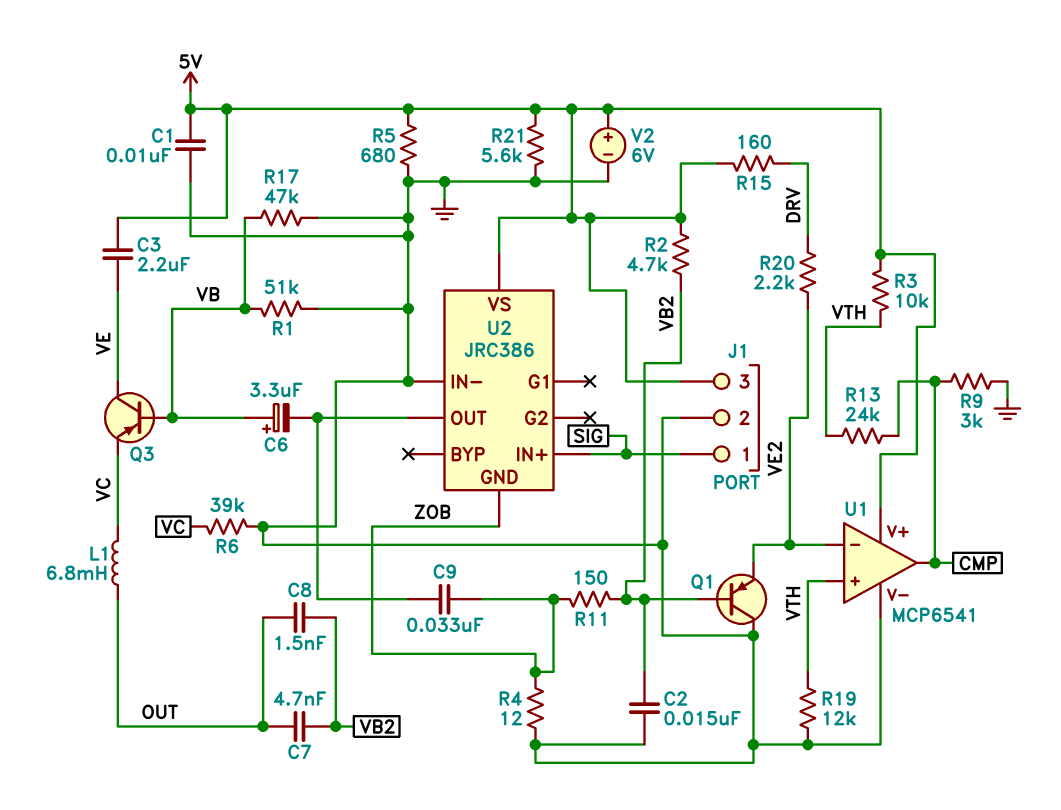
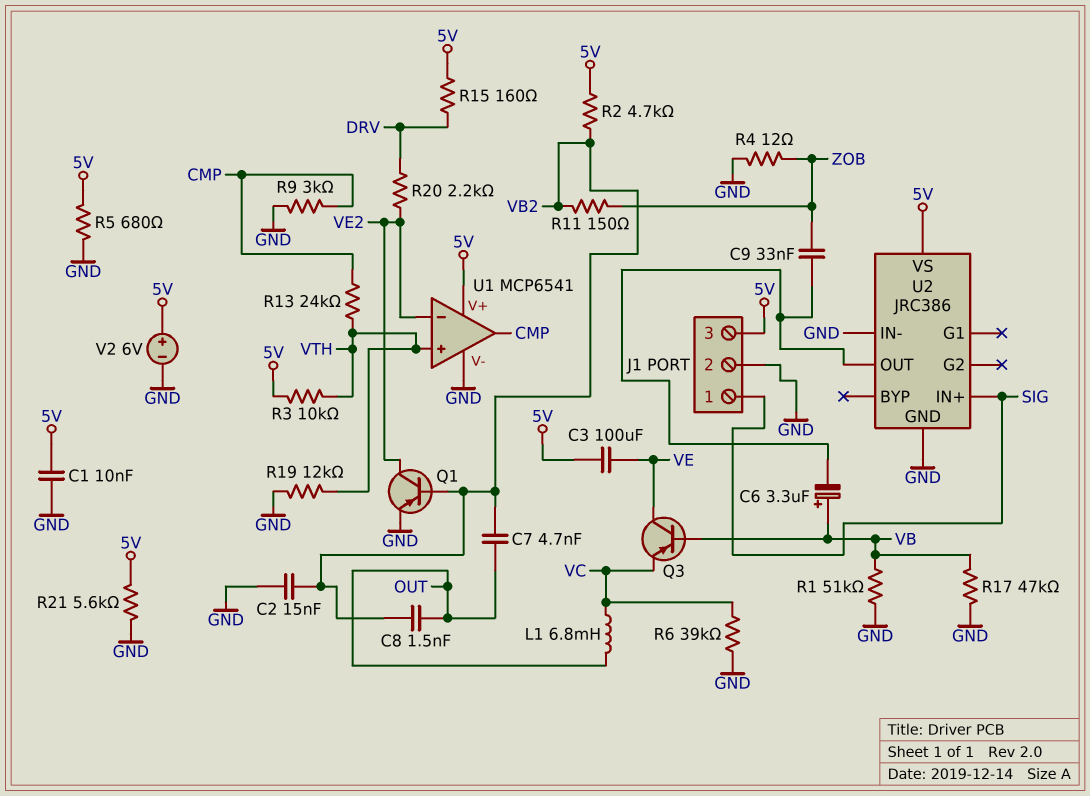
C3: 2.2uF (5V, VE) -> 100uF (5V, VE)
Q1: PNP (B VB2, C GND, E VE2) -> PNP (B VB2, C VE2, E GND)
U2 pin GND: ZOB -> GND

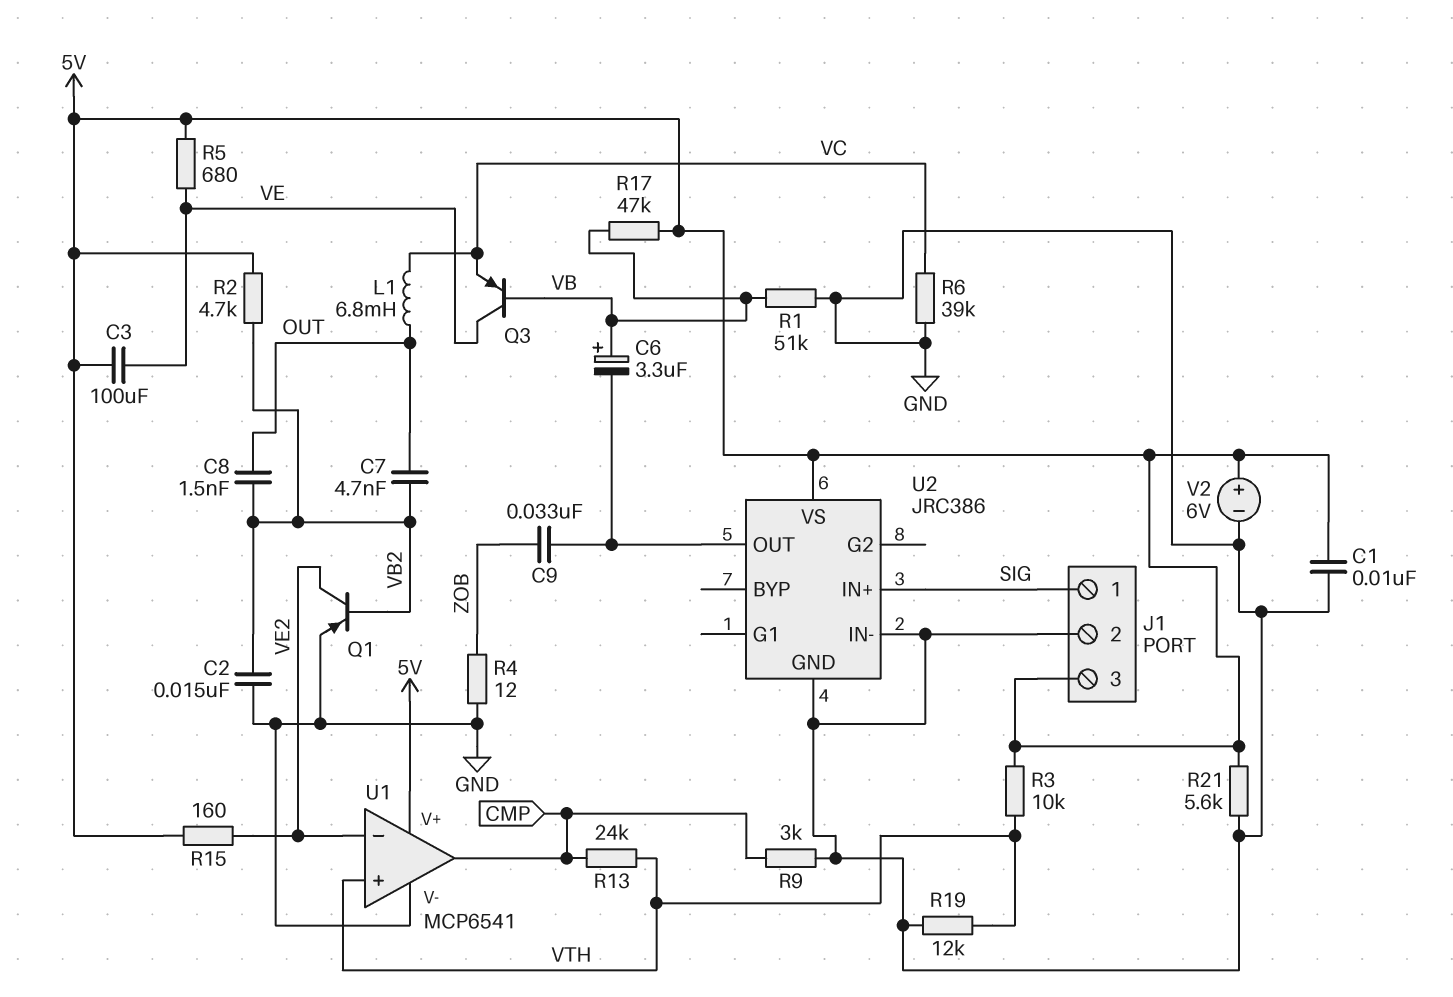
R5: 680 (5V, GND) -> 680 (5V, VE)
R11: 150 (VB2, ZOB) -> none
R15: 160 (5V, DRV) -> 160 (5V, VE2)
R17: 47k (GND, VB) -> 47k (5V, VB)
R20: 2.2k (DRV, VE2) -> none

